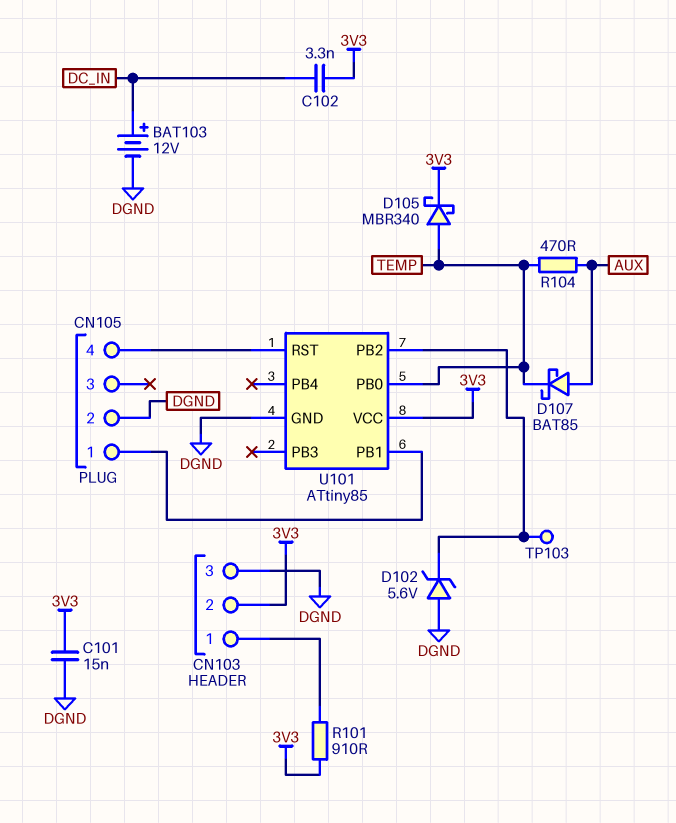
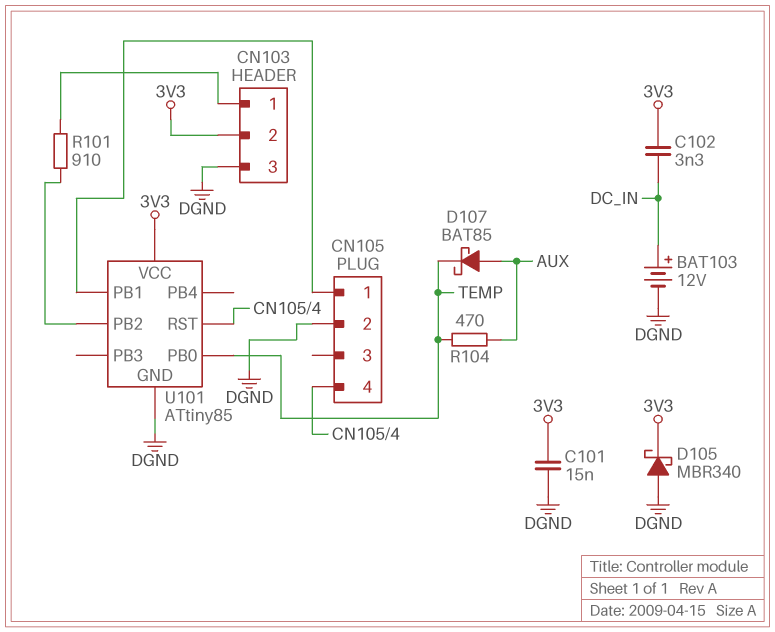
D102: zener 5.6V (A DGND, K U101/PB2) -> none
D105: schottky MBR340 (A TEMP, K 3V3) -> schottky MBR340 (A DGND, K 3V3)
R101: 910 (3V3, CN103/1) -> 910 (CN103/1, U101/PB2)
TP103: test point (U101/PB2) -> none

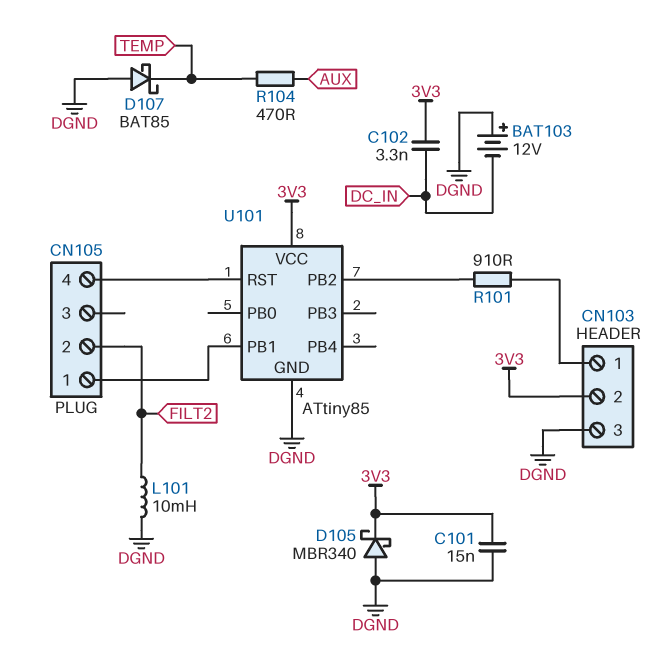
BAT103: 12V (plus DC_IN, minus DGND) -> 12V (plus DGND, minus DC_IN)
CN105 pin 2: DGND -> FILT2
D107: schottky BAT85 (A AUX, K TEMP) -> schottky BAT85 (A DGND, K TEMP)
L101: none -> 10mH (DGND, FILT2)
U101 pin PB0: TEMP -> none

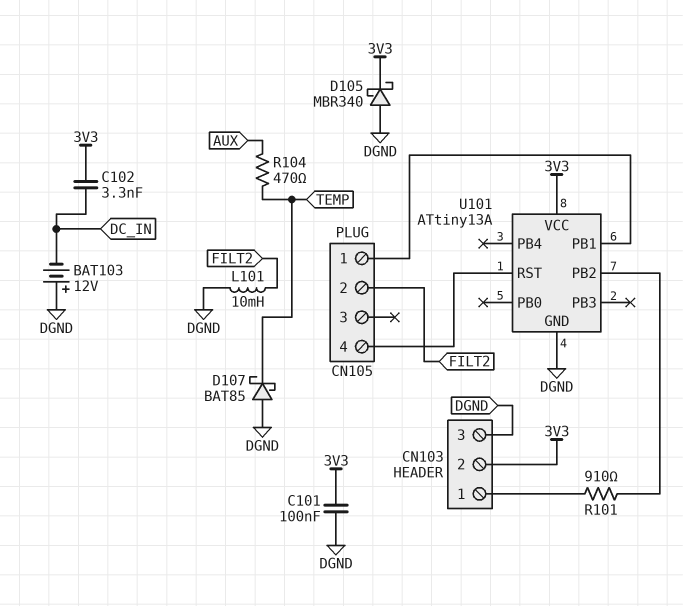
C101: 15nF (3V3, DGND) -> 100nF (3V3, DGND)
U101: ATtiny85 -> ATtiny13A

